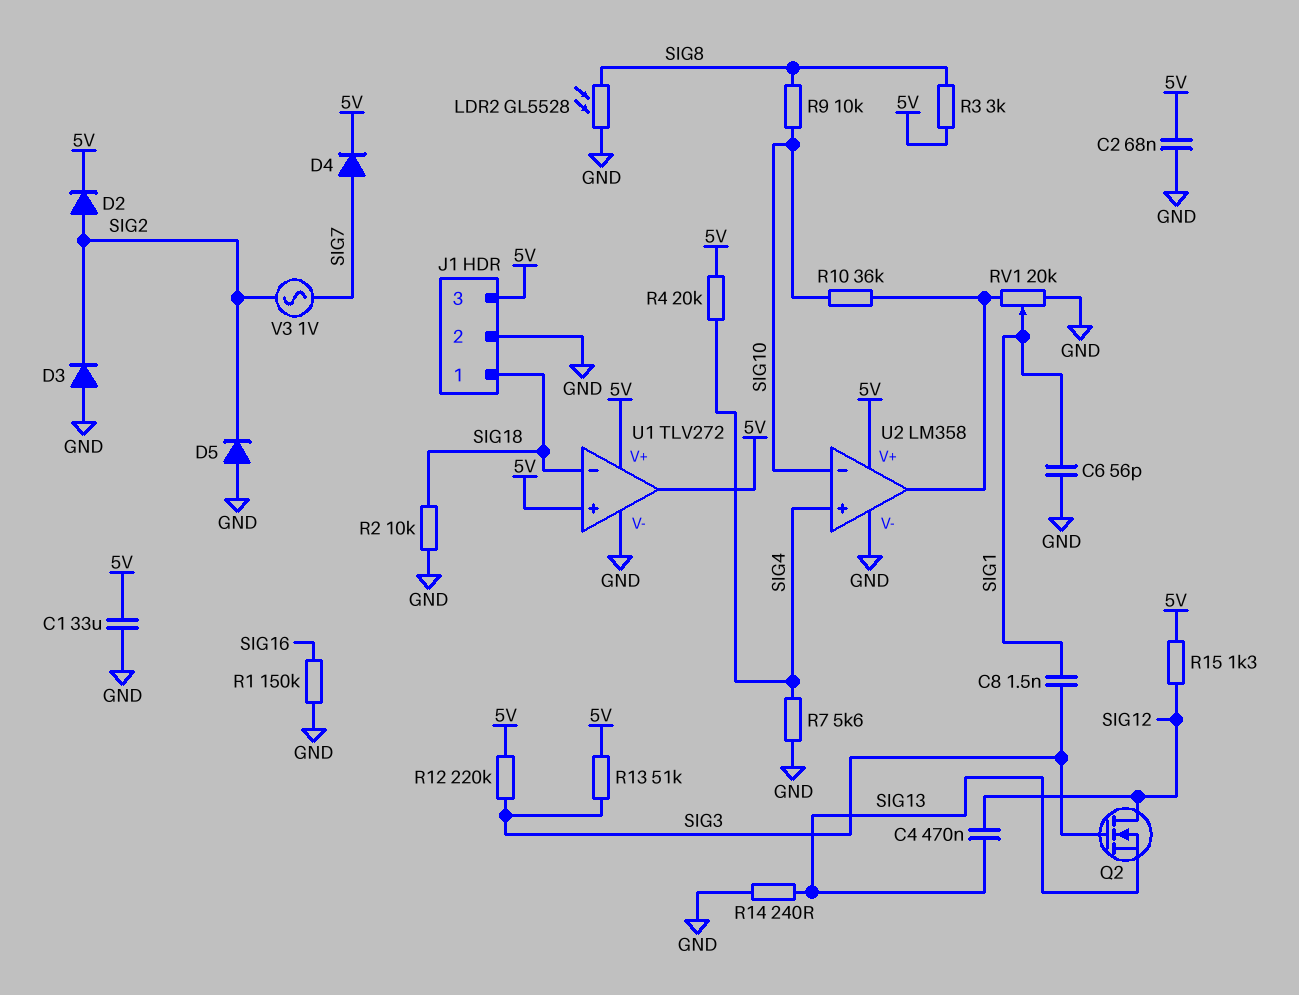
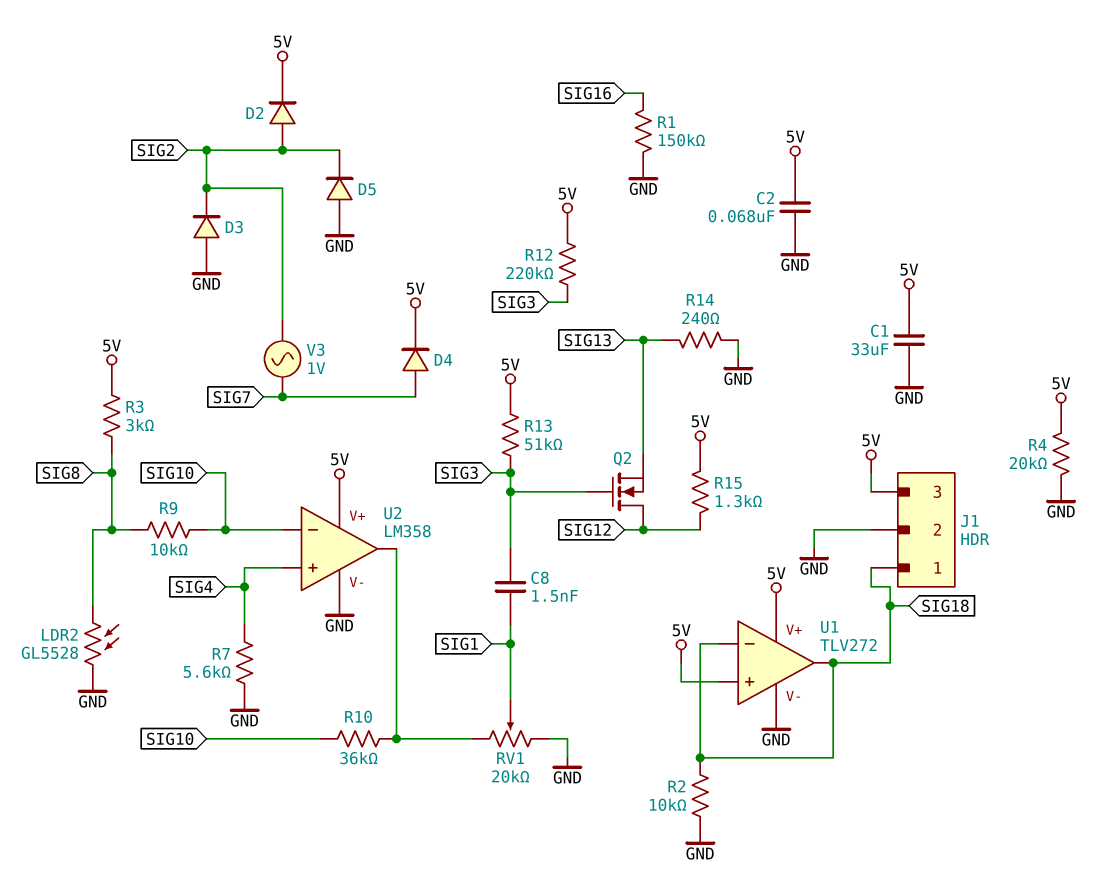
C4: 470nF (SIG12, SIG13) -> none
C6: 56pF (GND, SIG1) -> none
R4: 20k (5V, SIG4) -> 20k (5V, GND)
U1 pin out: 5V -> SIG18

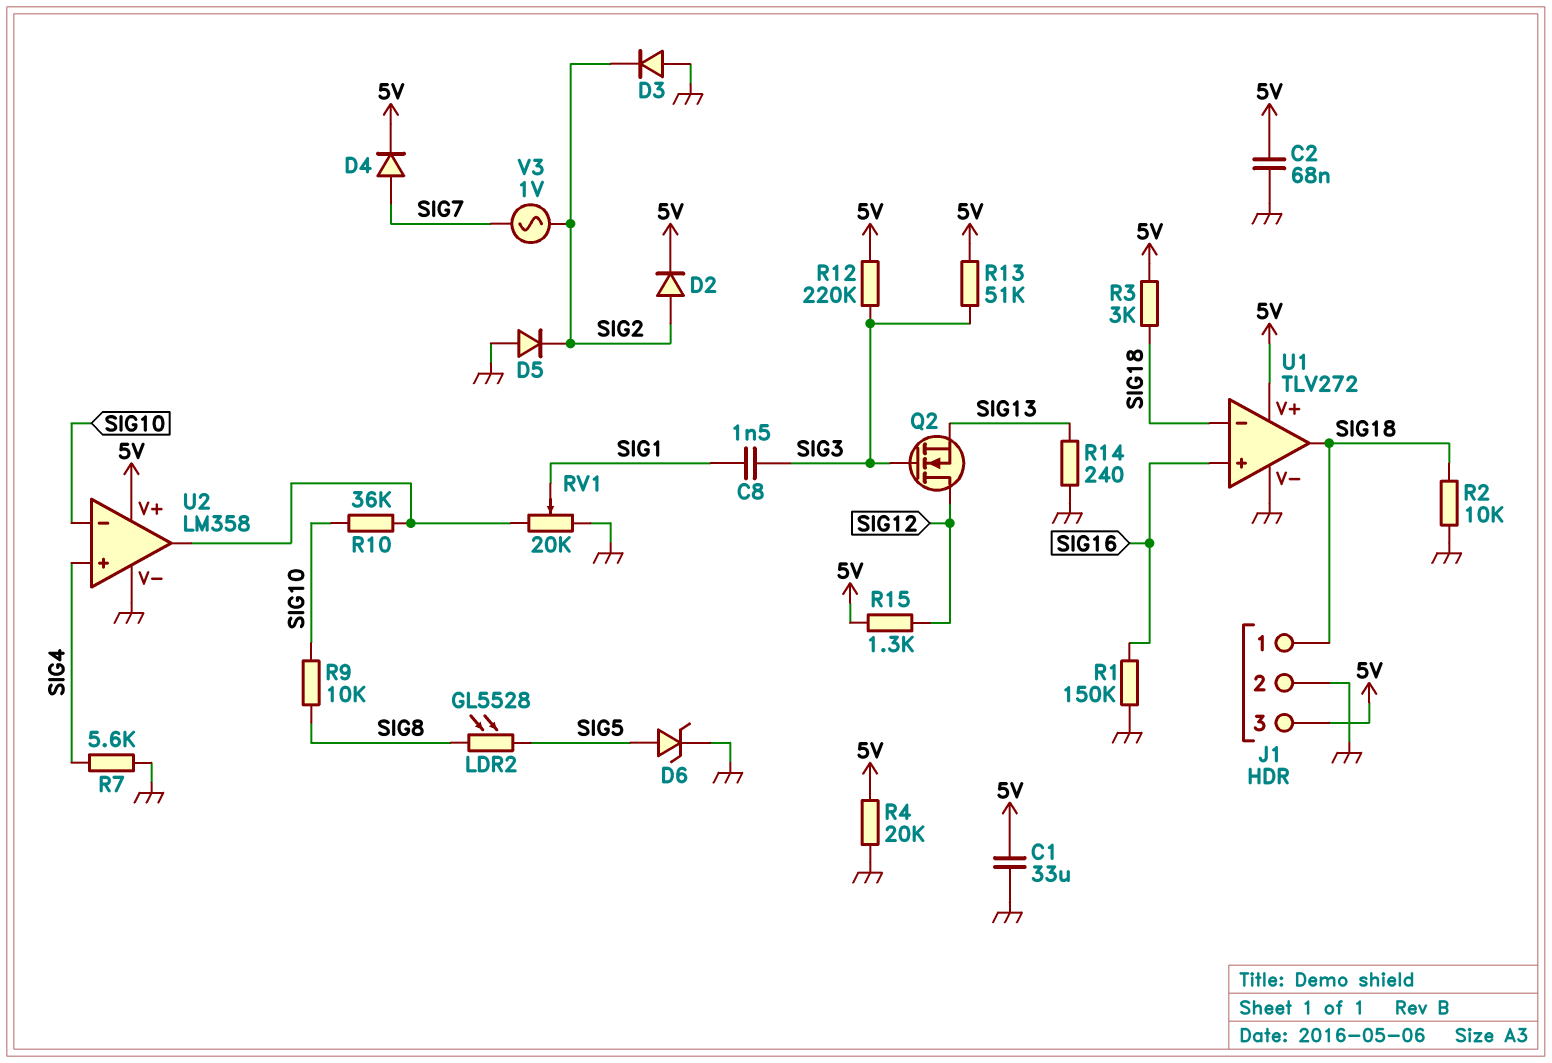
D6: none -> zener (A SIG5, K GND)
LDR2: GL5528 (GND, SIG8) -> GL5528 (SIG5, SIG8)
R3: 3k (5V, SIG8) -> 3k (5V, SIG18)
U1 pin in+: 5V -> SIG16

